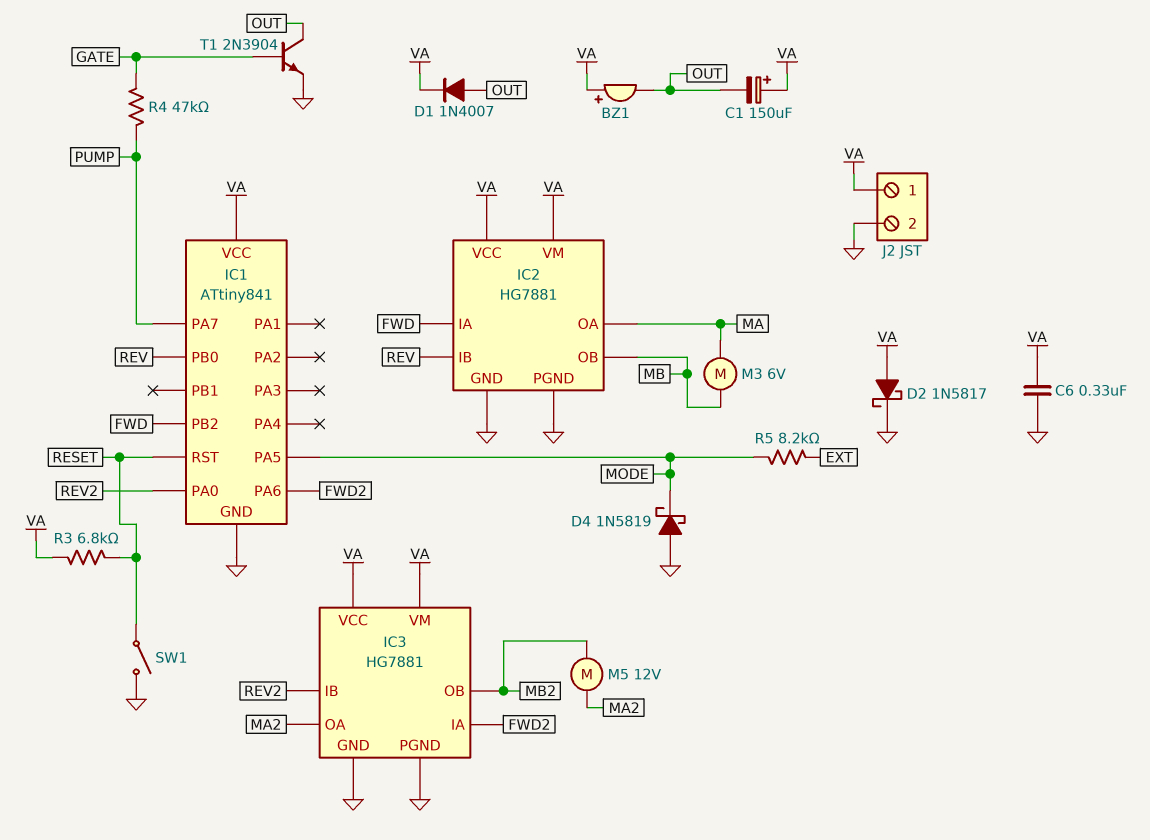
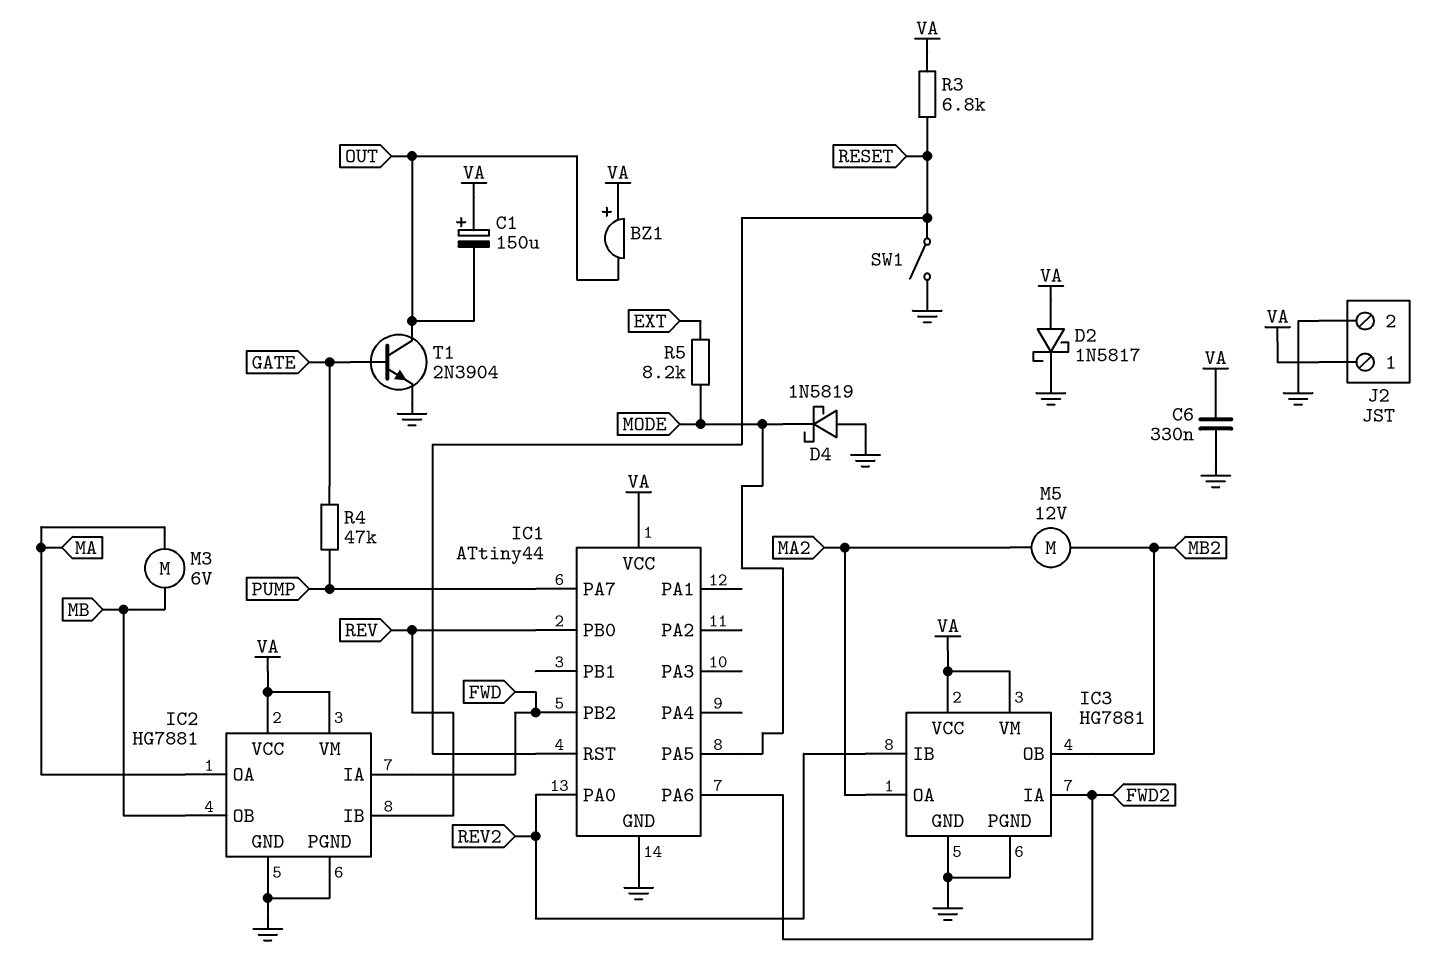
D1: diode 1N4007 (A OUT, K VA) -> none
IC1: ATtiny841 -> ATtiny44

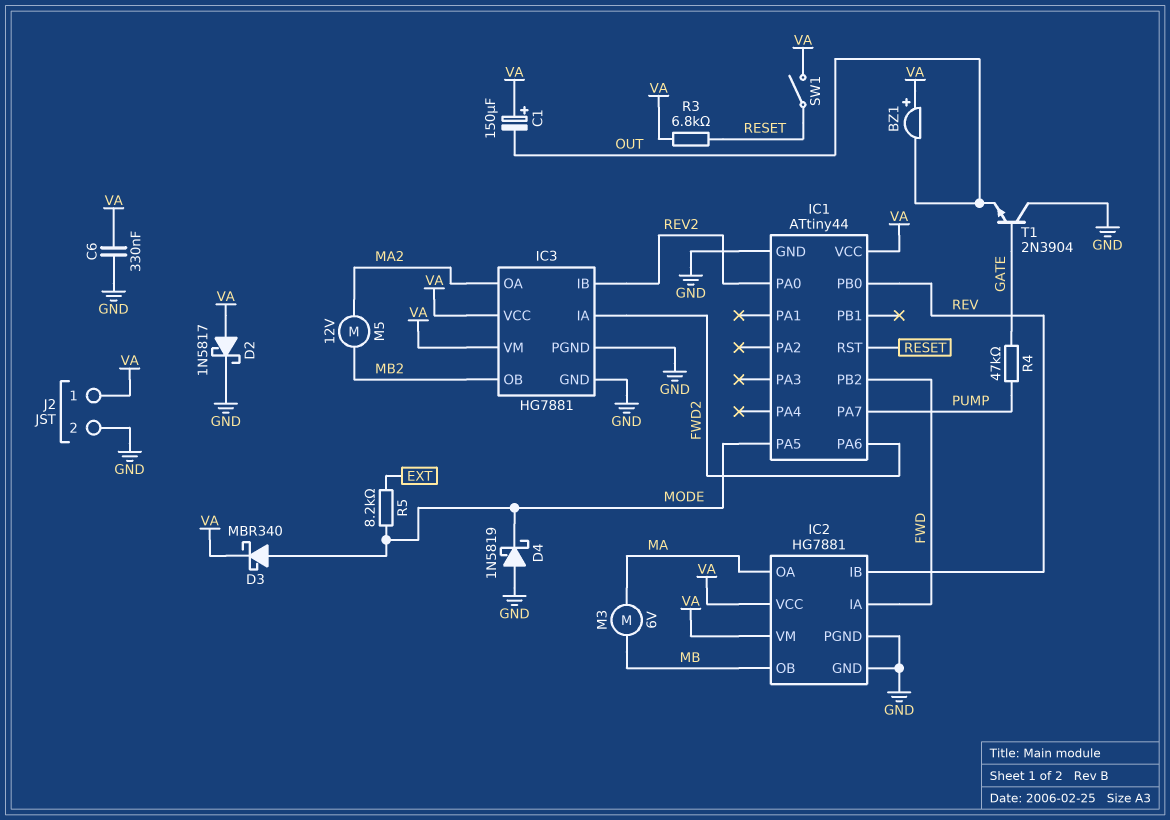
D3: none -> schottky MBR340 (A MODE, K VA)
SW1: switch (GND, RESET) -> switch (RESET, VA)
T1: NPN 2N3904 (B GATE, C OUT, E GND) -> NPN 2N3904 (B GATE, C GND, E OUT)

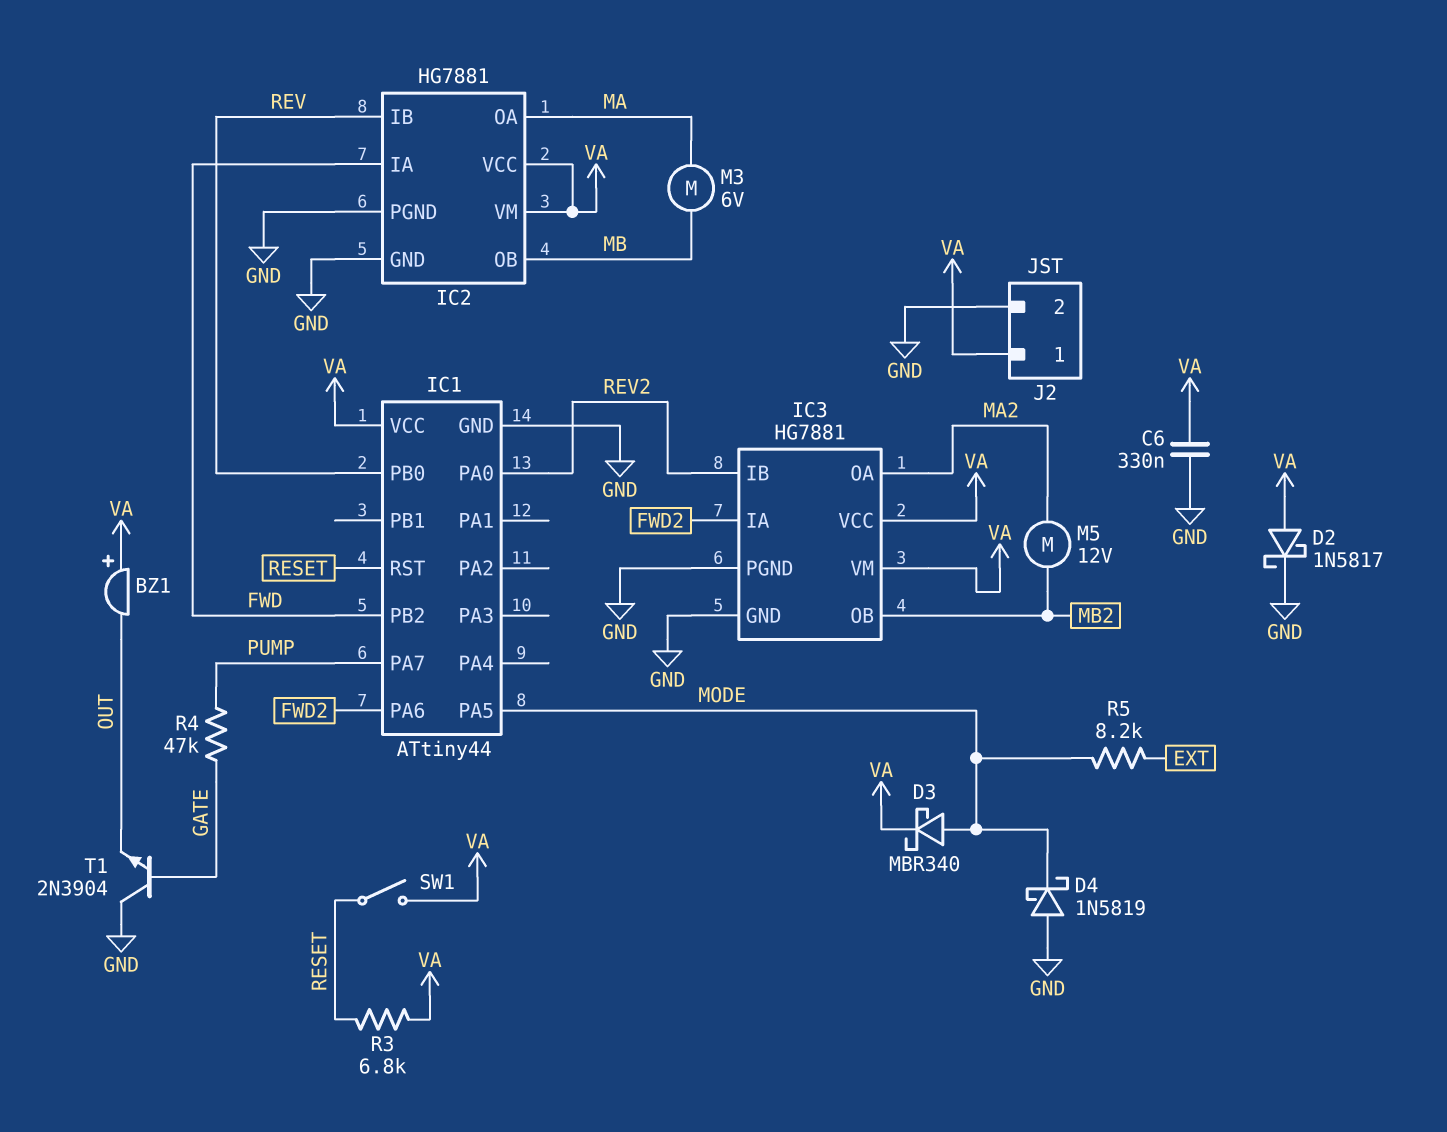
C1: 150uF (plus VA, minus OUT) -> none

